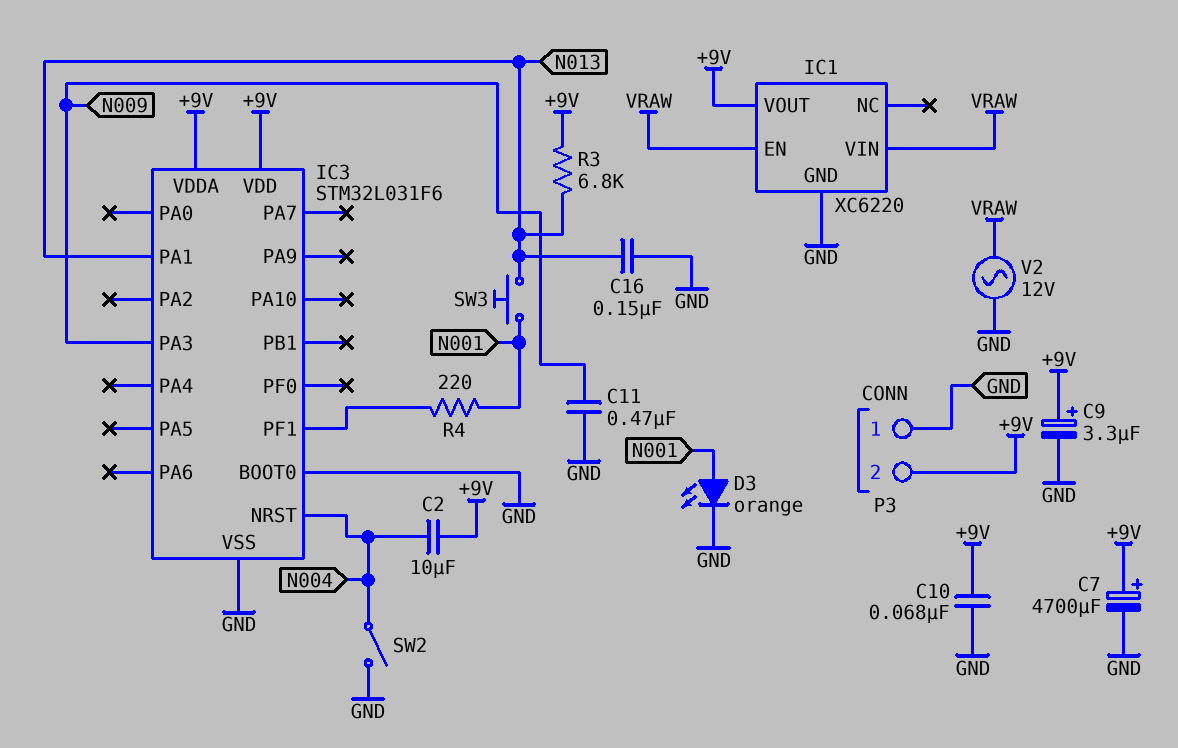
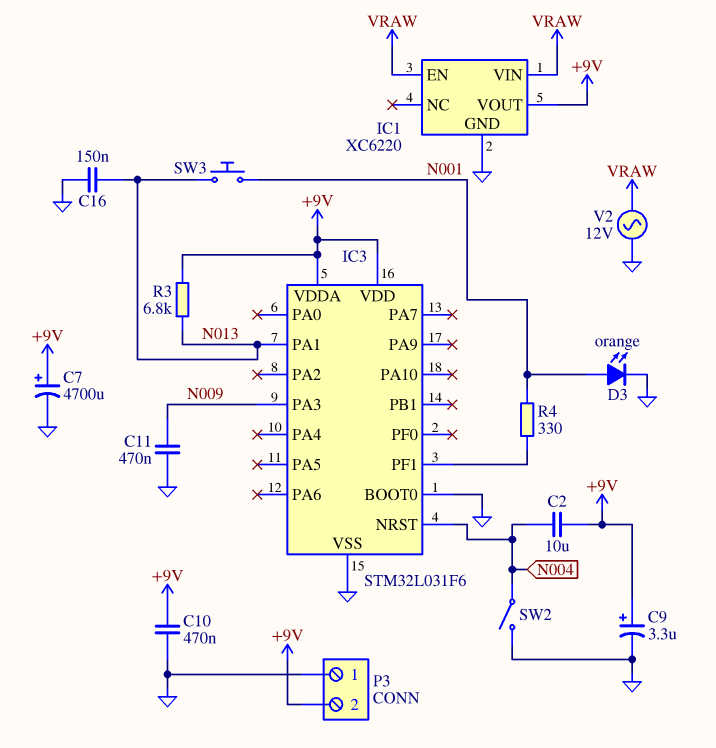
C10: 68nF (+9V, GND) -> 470nF (+9V, GND)
R4: 220 (IC3/PF1, N001) -> 330 (IC3/PF1, N001)

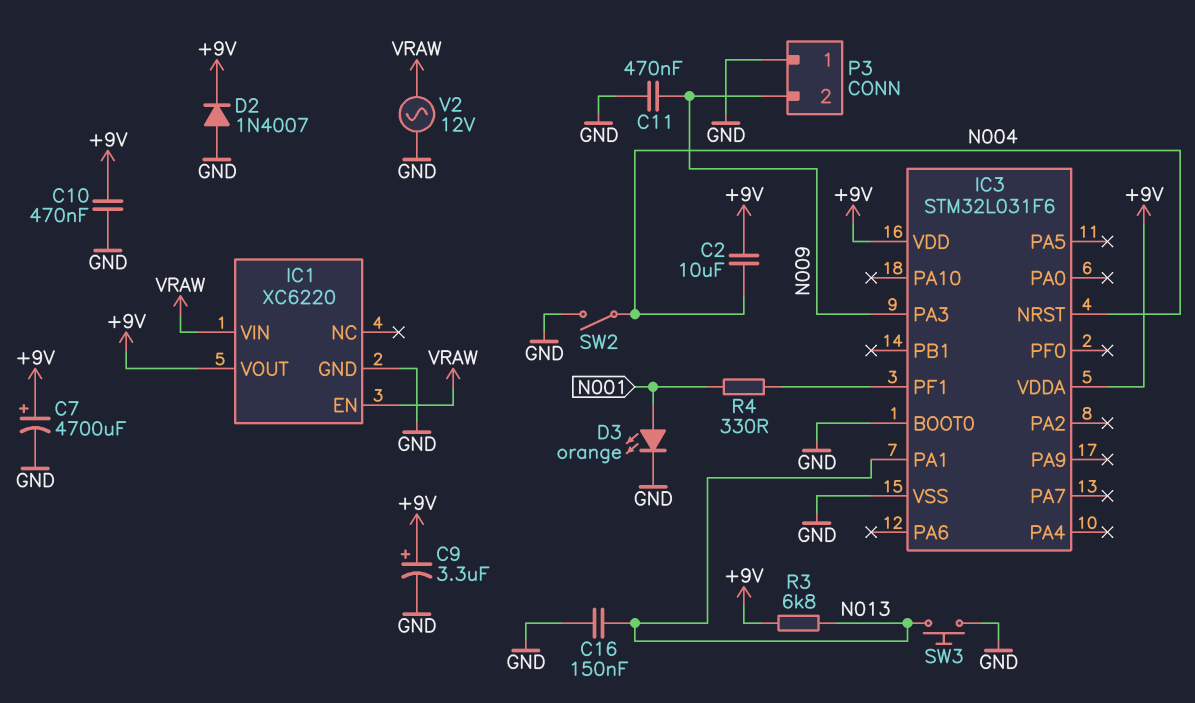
D2: none -> diode 1N4007 (A GND, K +9V)
P3 pin 2: +9V -> N009
SW3: button (N001, N013) -> button (GND, N013)

